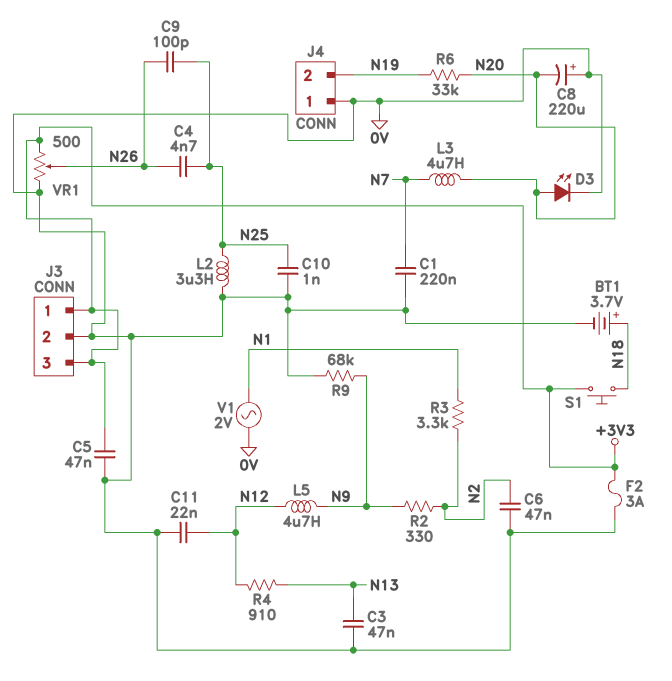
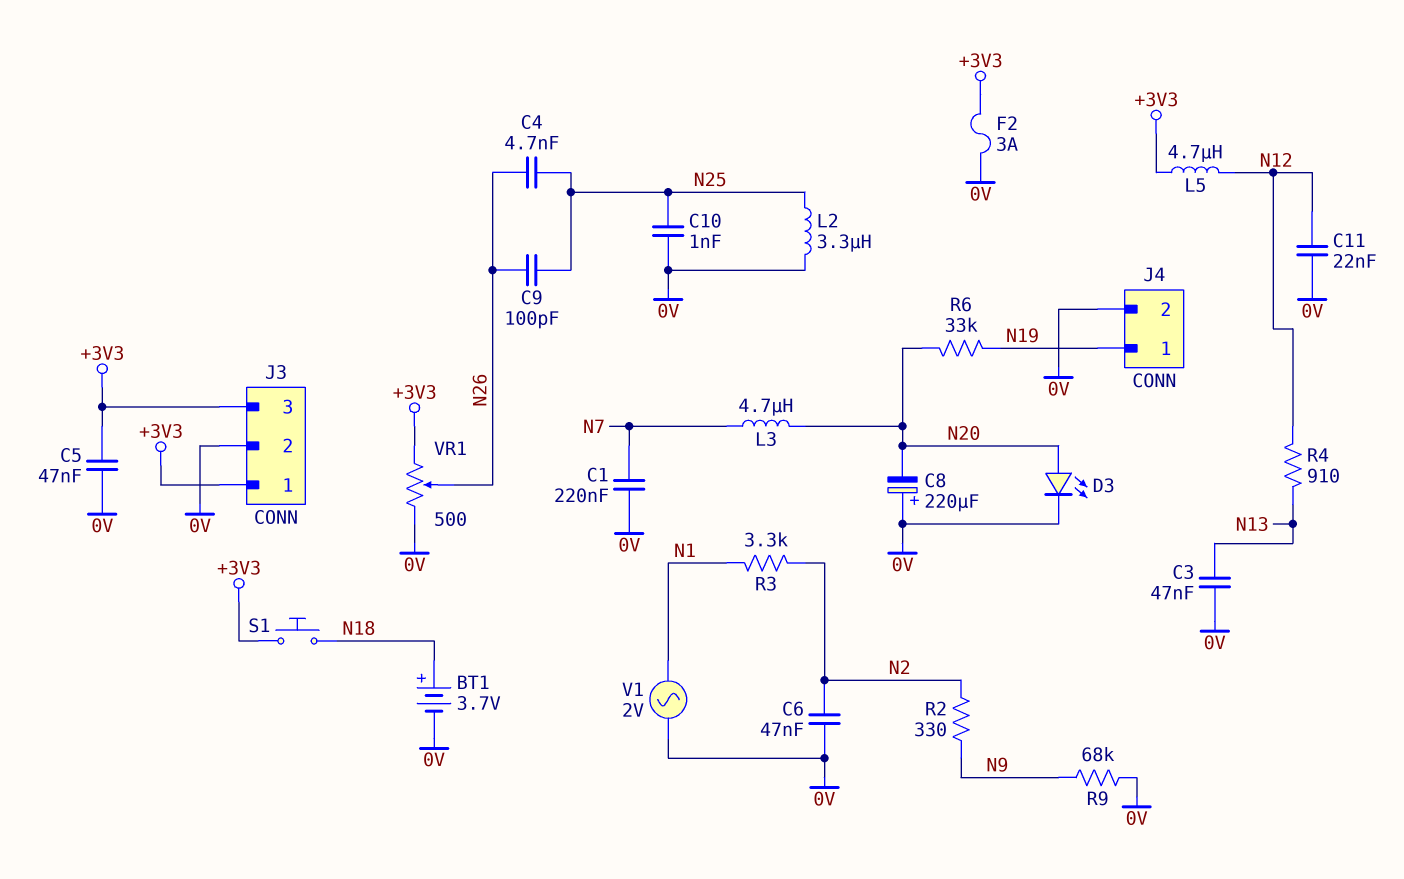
J4 pin 1: 0V -> N19
J4 pin 2: N19 -> 0V
L5: 4.7uH (N9, N12) -> 4.7uH (+3V3, N12)

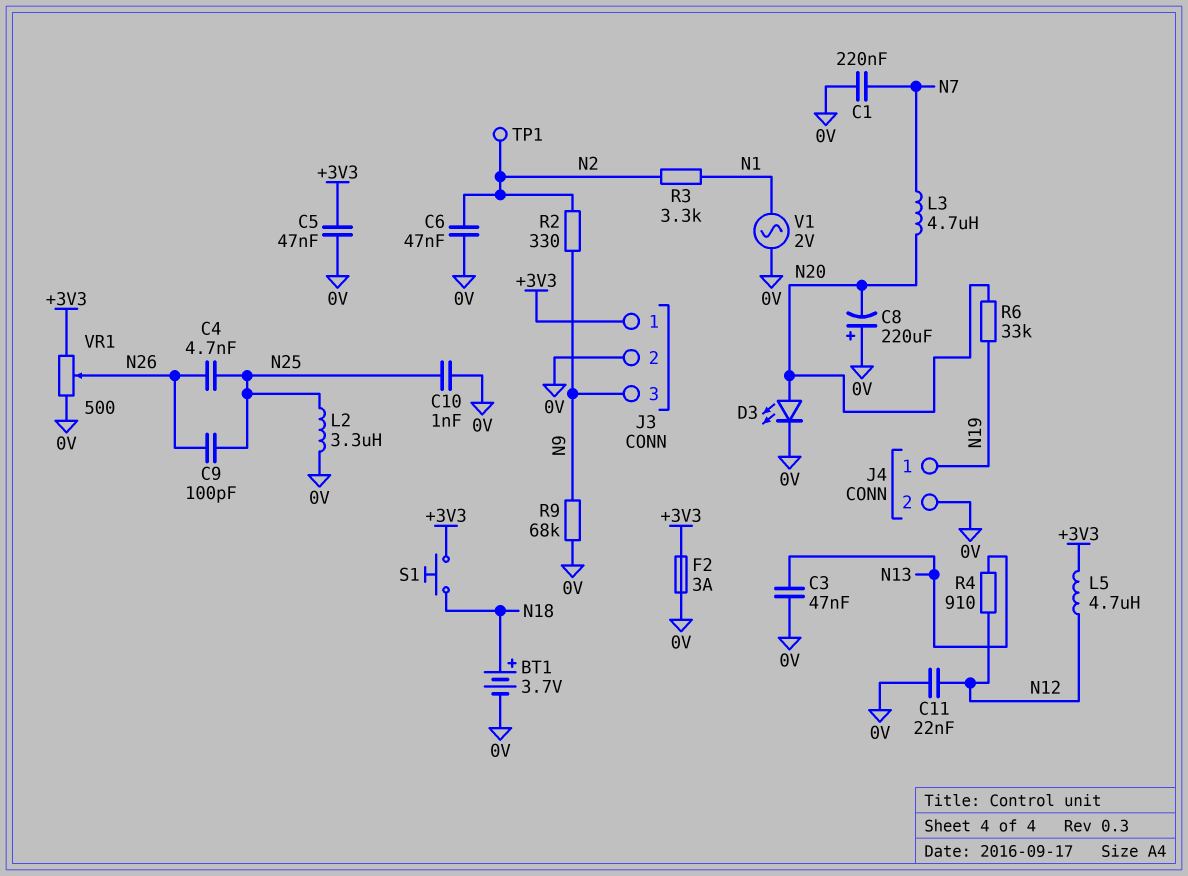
J3 pin 3: +3V3 -> N9
TP1: none -> test point (N2)

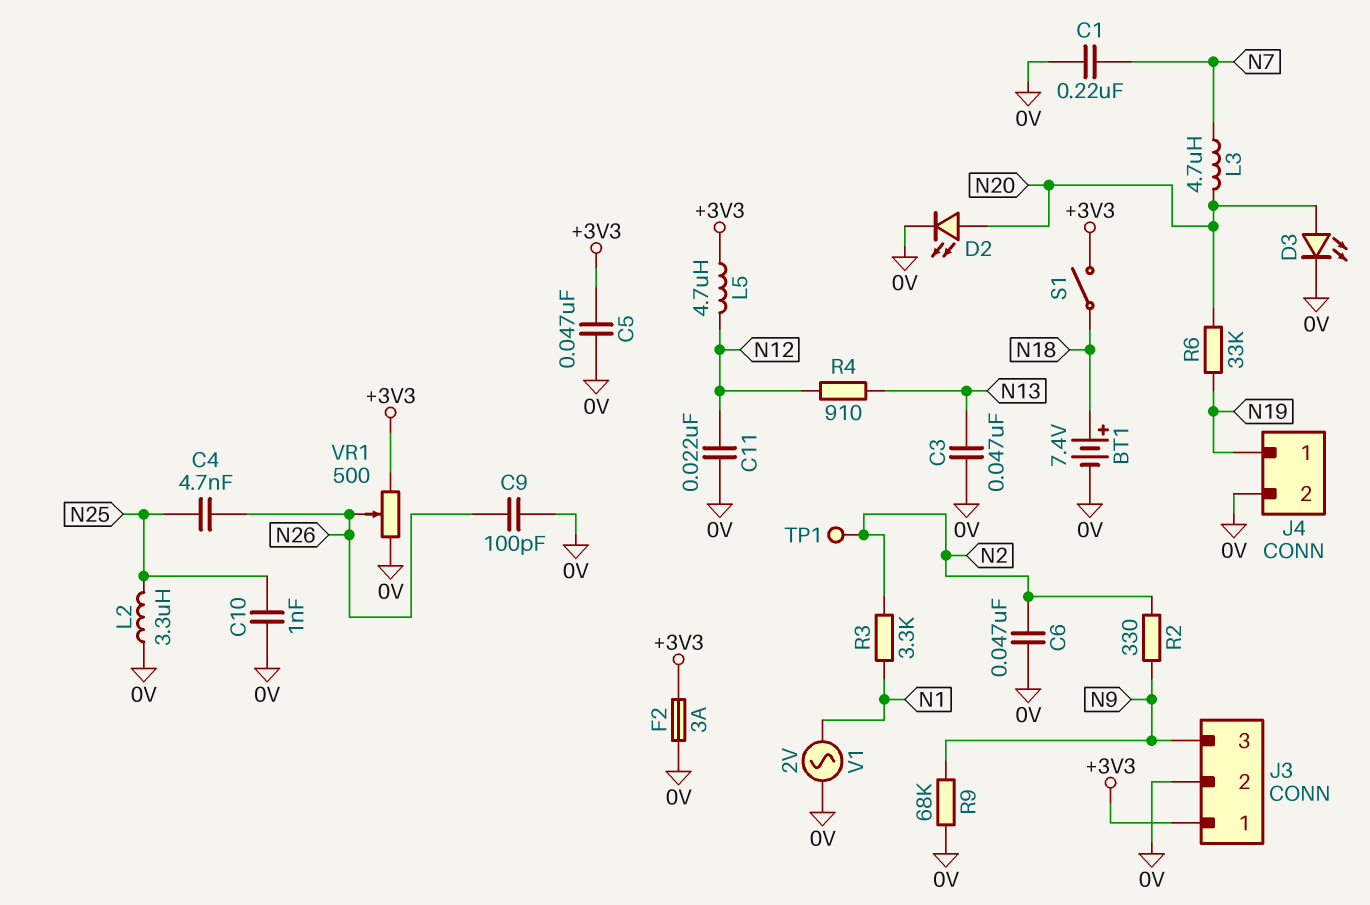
BT1: 3.7V (plus N18, minus 0V) -> 7.4V (plus N18, minus 0V)
C8: 220uF (plus 0V, minus N20) -> none
C9: 100pF (N25, N26) -> 100pF (0V, N26)
D2: none -> LED (A N20, K 0V)
S1: button (+3V3, N18) -> switch (+3V3, N18)

